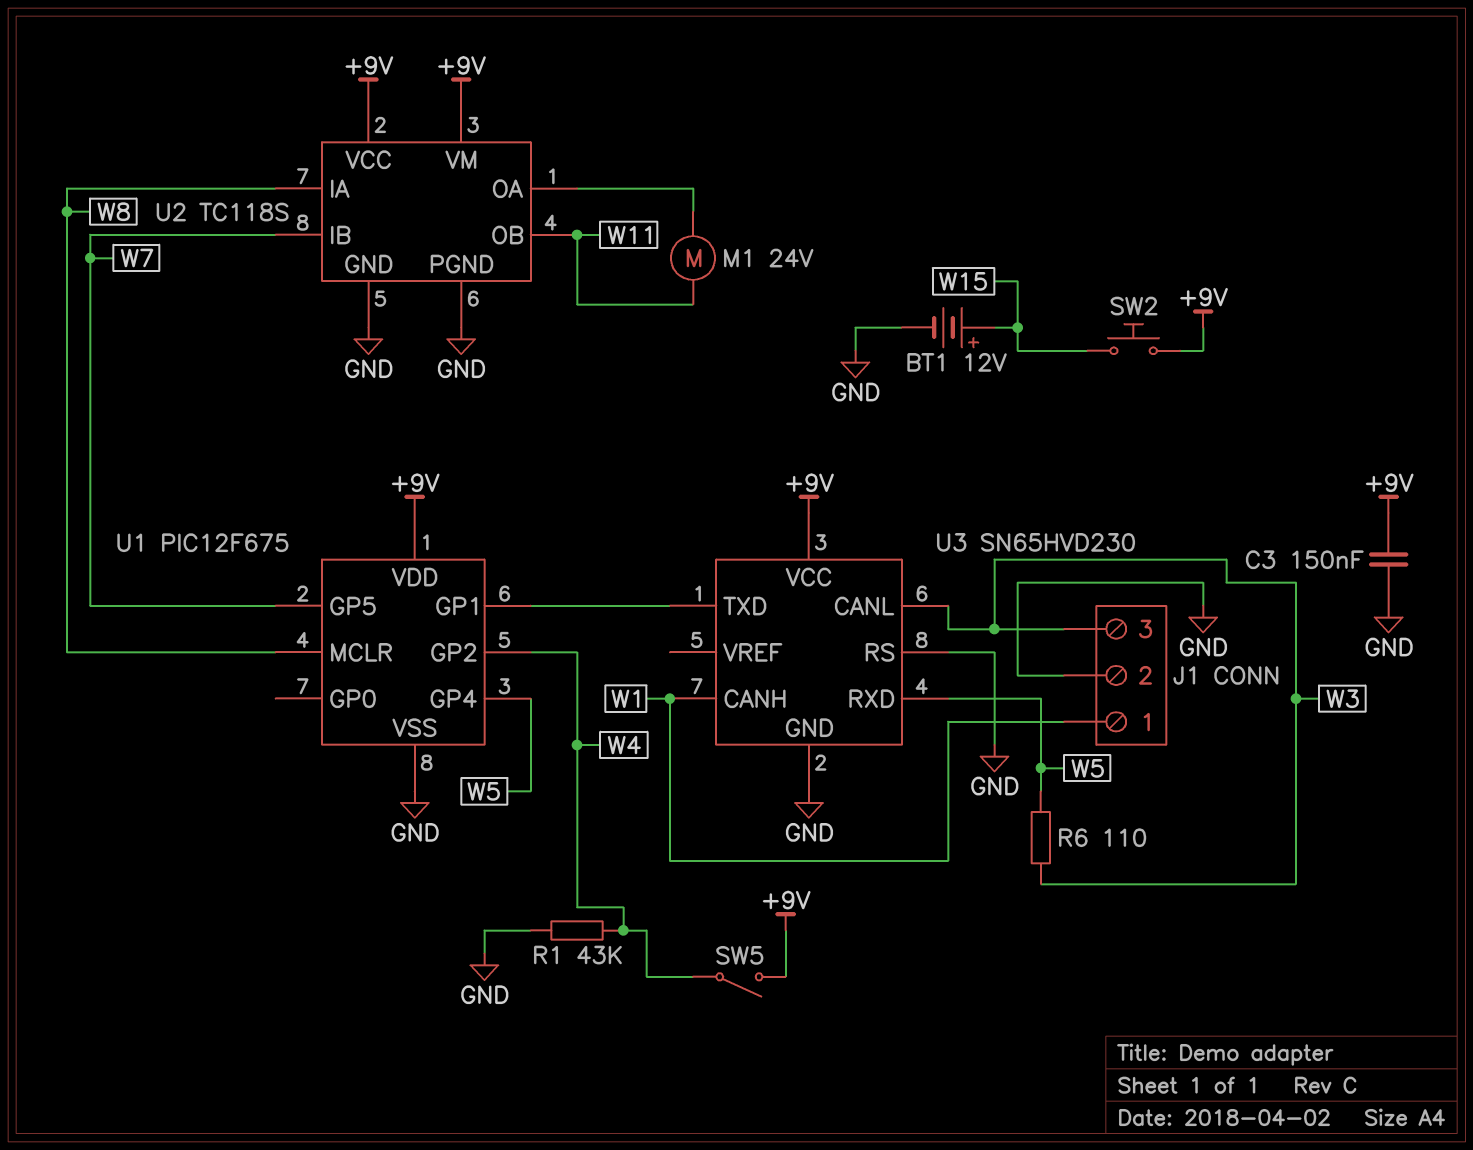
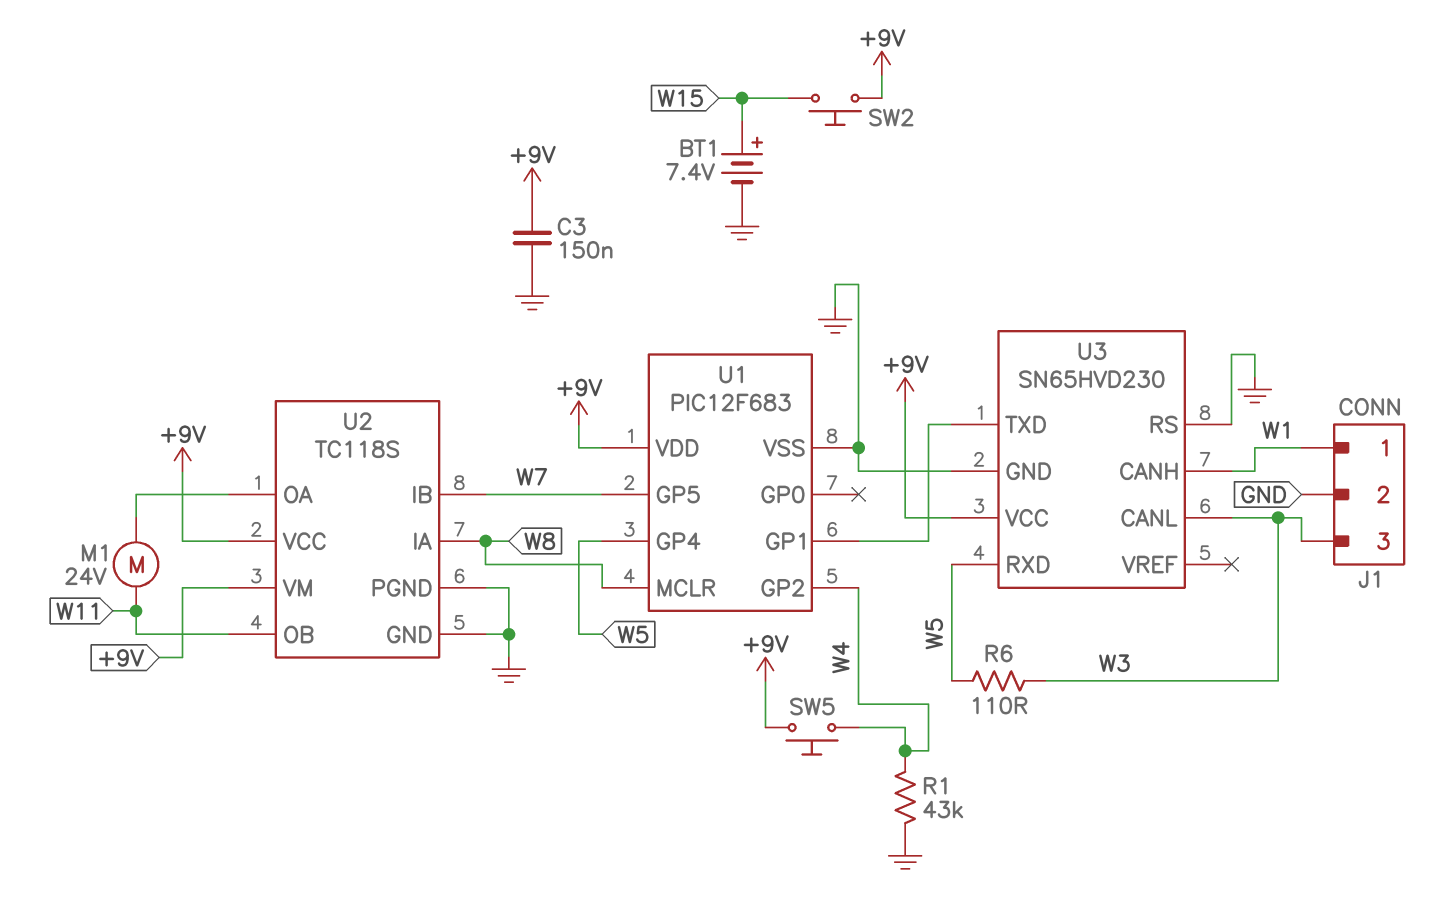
BT1: 12V (plus W15, minus GND) -> 7.4V (plus W15, minus GND)
SW5: switch (+9V, W4) -> button (+9V, W4)
U1: PIC12F675 -> PIC12F683

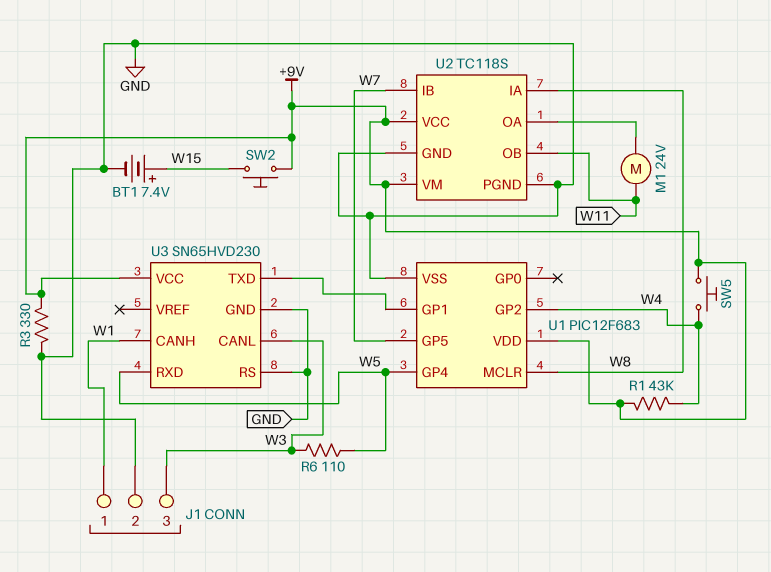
C3: 150nF (+9V, GND) -> none
R1: 43k (GND, W4) -> 43k (+9V, W4)
R3: none -> 330 (+9V, GND)

